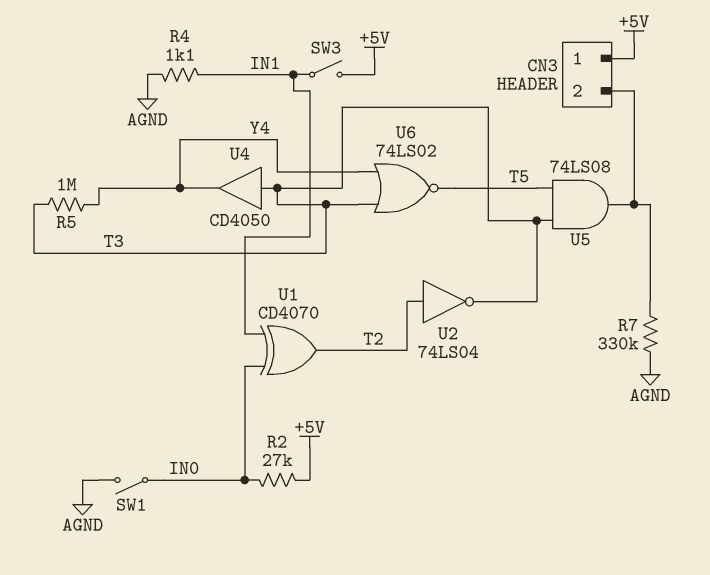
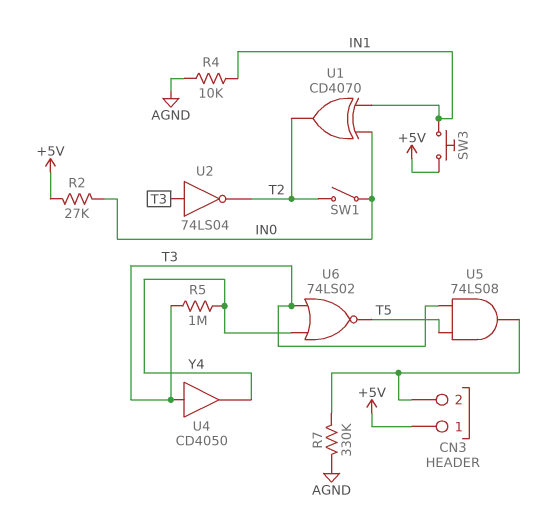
R4: 1.1k (AGND, IN1) -> 10k (AGND, IN1)
SW1: switch (AGND, IN0) -> switch (IN0, T2)
SW3: switch (+5V, IN1) -> button (+5V, IN1)
U2: NOT 74LS04 (in T2, out T3) -> NOT 74LS04 (in T3, out T2)

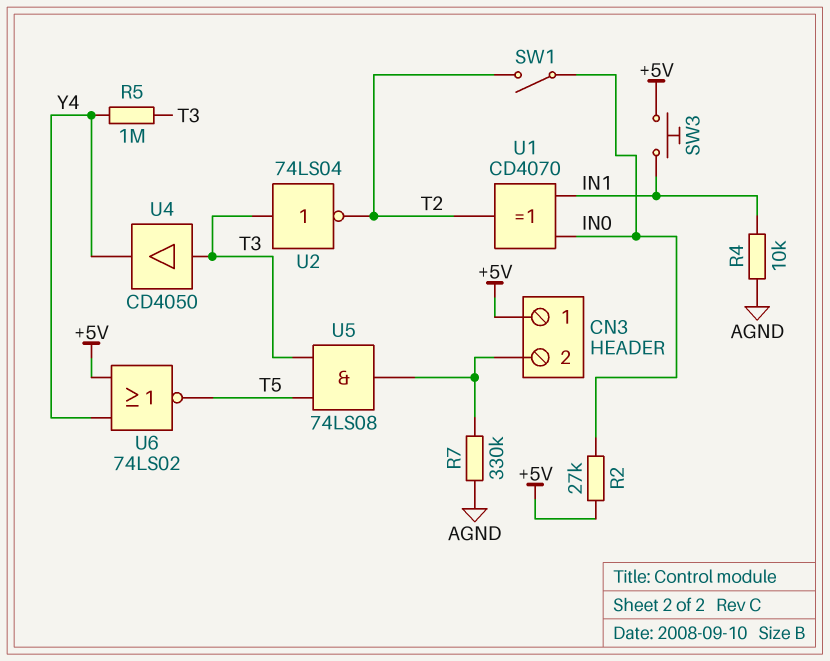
U6: NOR 74LS02 (in T3, in Y4, out T5) -> NOR 74LS02 (in +5V, in Y4, out T5)

